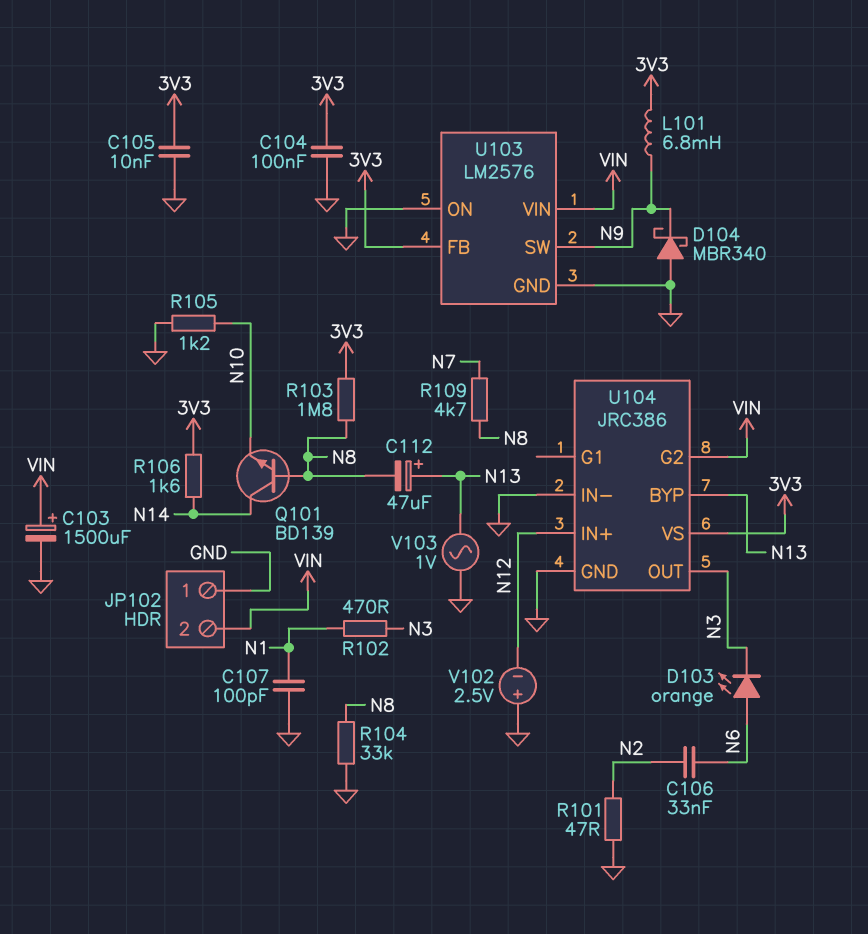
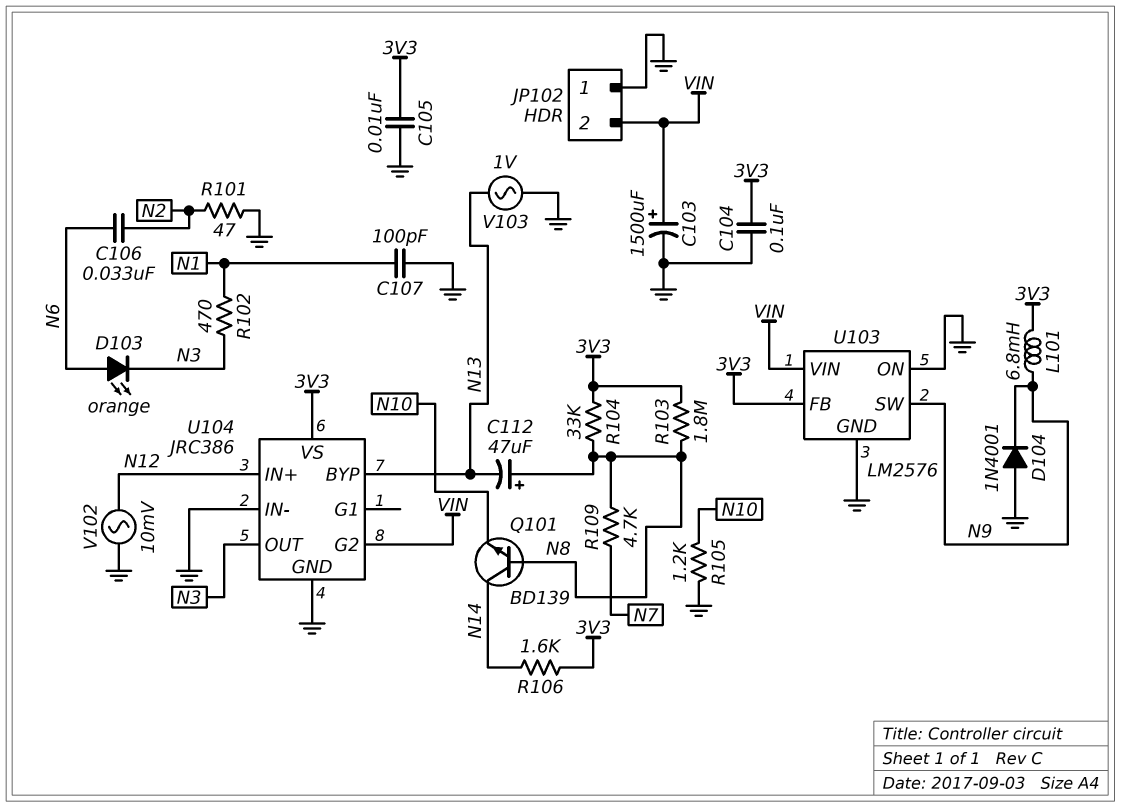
C112: 47uF (plus N13, minus N8) -> 47uF (plus N8, minus N13)
D104: schottky MBR340 (A GND, K N9) -> diode 1N4001 (A GND, K N9)
R104: 33k (GND, N8) -> 33k (3V3, N8)
V102: 2.5V (plus GND, minus N12) -> AC 10mV (GND, N12)

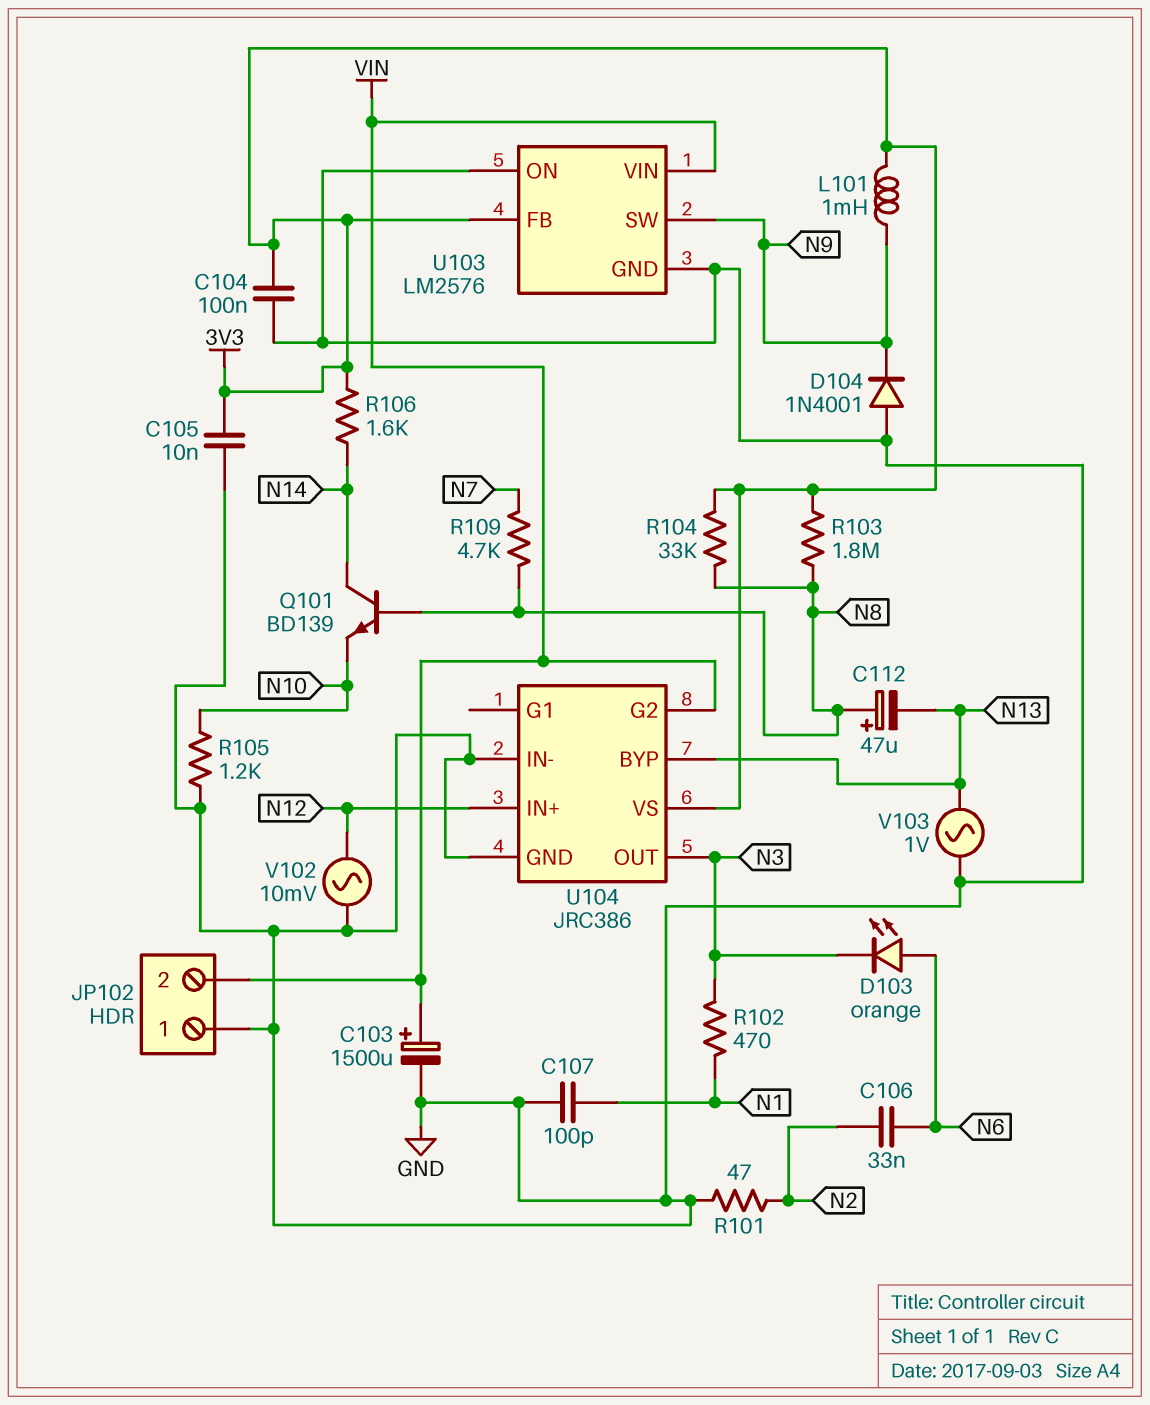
L101: 6.8mH (3V3, N9) -> 1mH (3V3, N9)

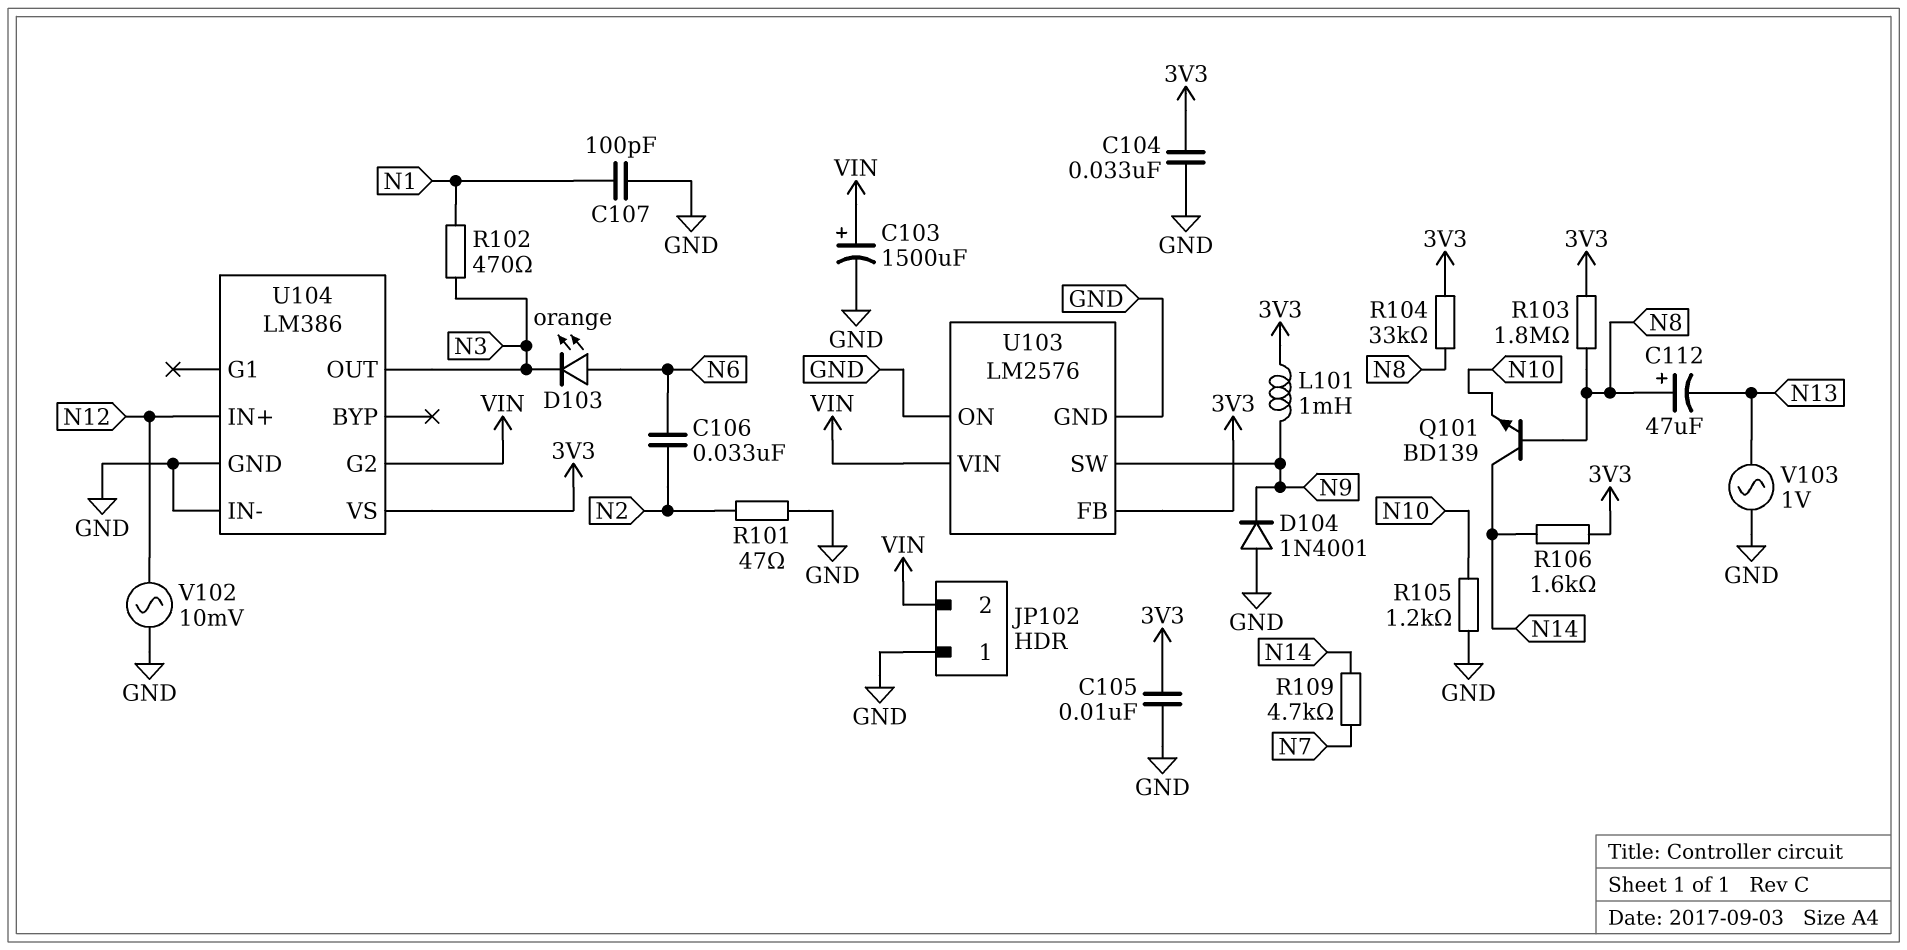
C104: 100nF (3V3, GND) -> 33nF (3V3, GND)
R109: 4.7k (N7, N8) -> 4.7k (N7, N14)
U104: JRC386 -> LM386
U104 pin BYP: N13 -> none

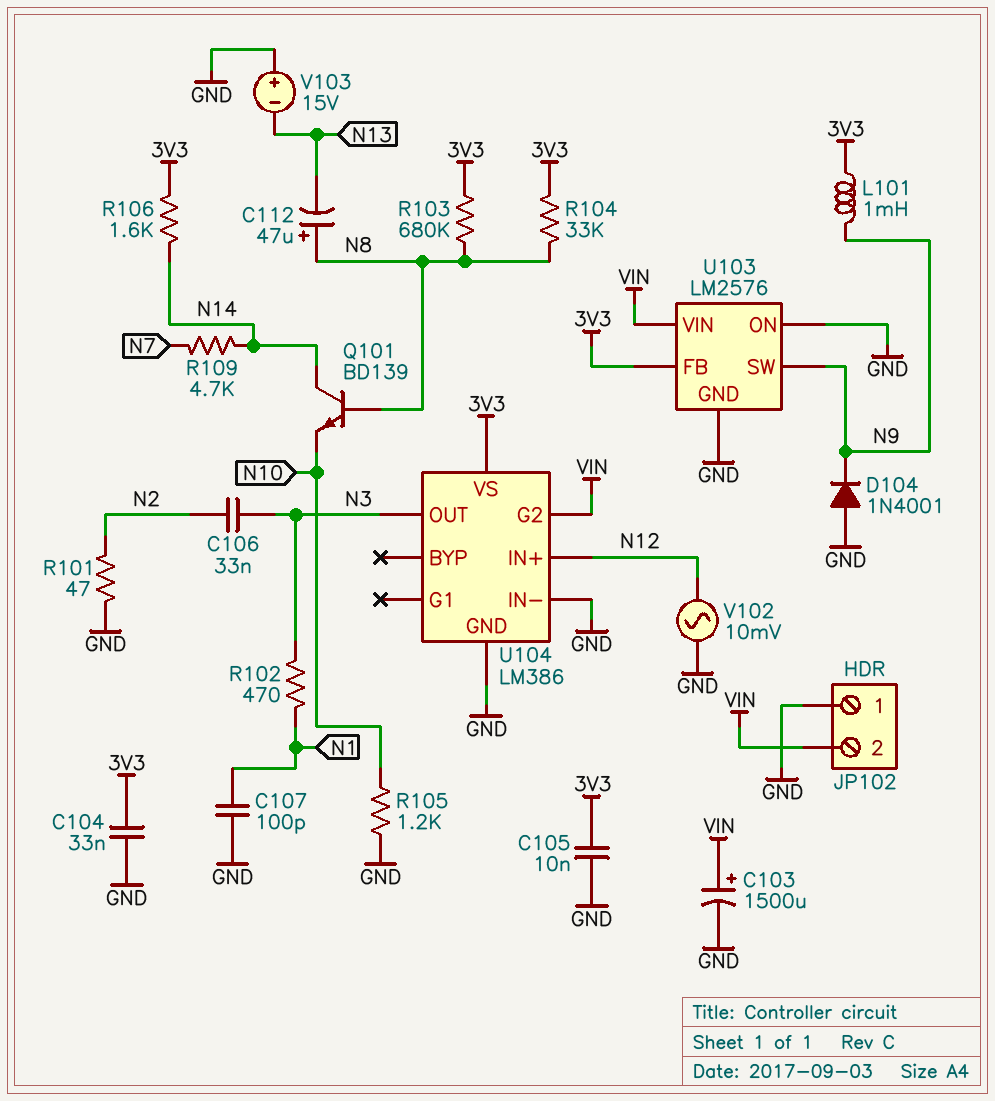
C106: 33nF (N2, N6) -> 33nF (N2, N3)
D103: LED orange (A N6, K N3) -> none
R103: 1.8M (3V3, N8) -> 680k (3V3, N8)
V103: AC 1V (GND, N13) -> 15V (plus GND, minus N13)

